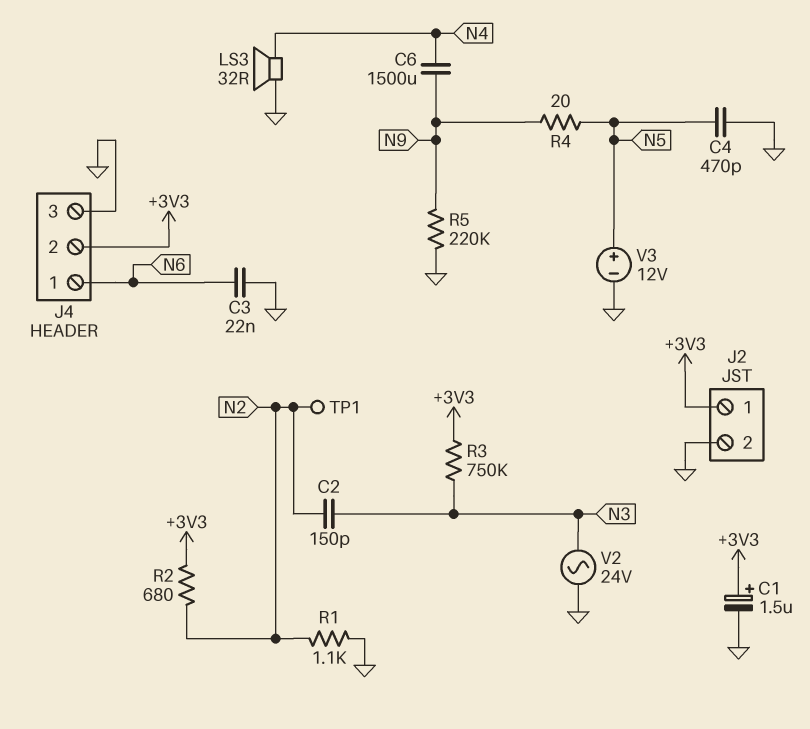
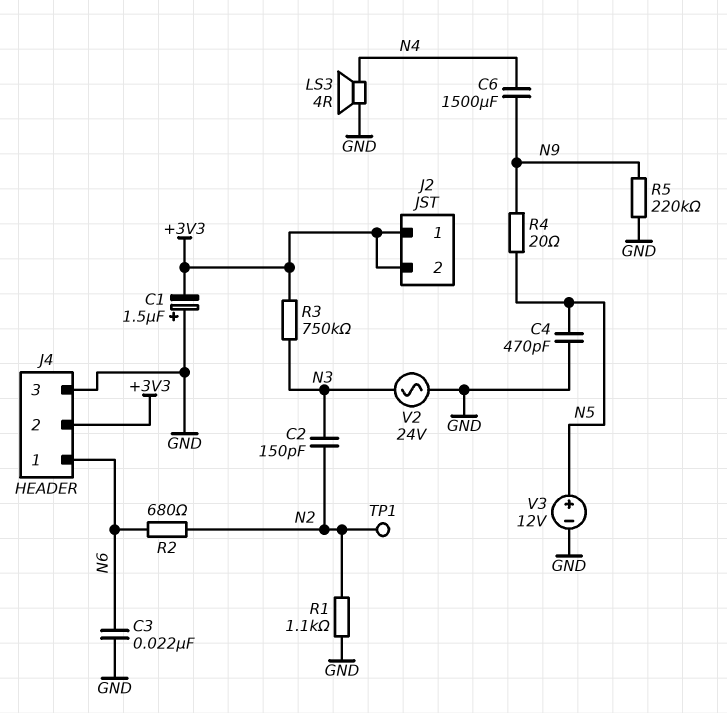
C1: 1.5uF (plus +3V3, minus GND) -> 1.5uF (plus GND, minus +3V3)
J2 pin 2: GND -> +3V3
LS3: speaker 32R (GND, N4) -> speaker 4R (GND, N4)
R2: 680 (+3V3, N2) -> 680 (N2, N6)

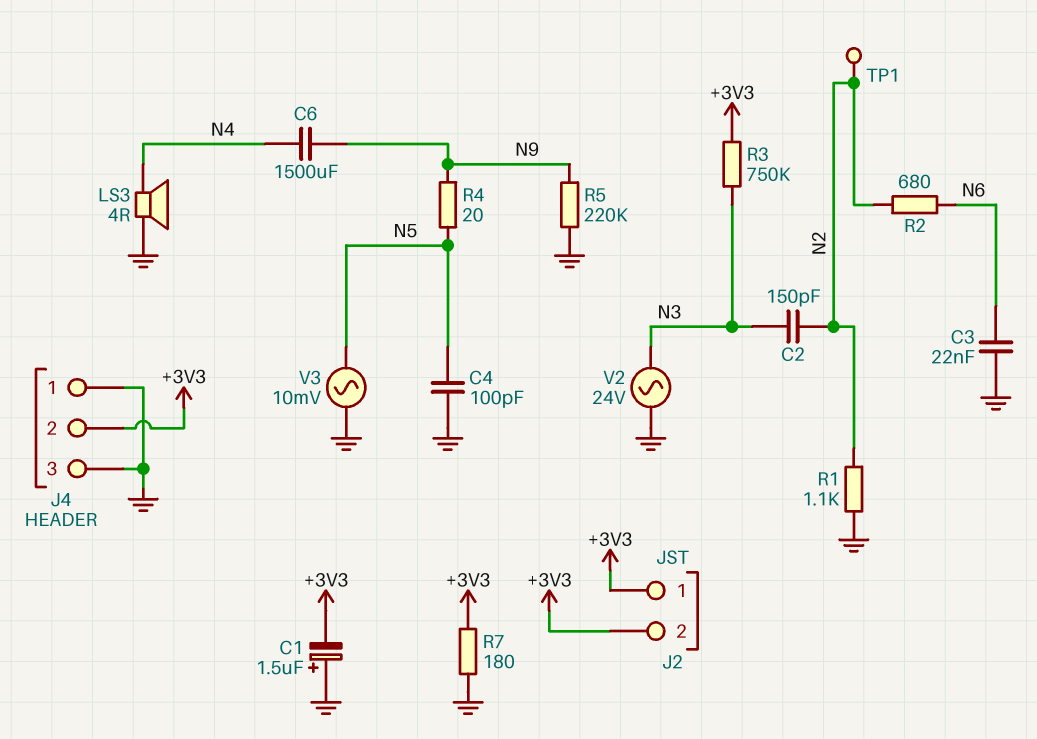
C4: 470pF (GND, N5) -> 100pF (GND, N5)
J4 pin 1: N6 -> GND
R7: none -> 180 (+3V3, GND)
V3: 12V (plus N5, minus GND) -> AC 10mV (GND, N5)

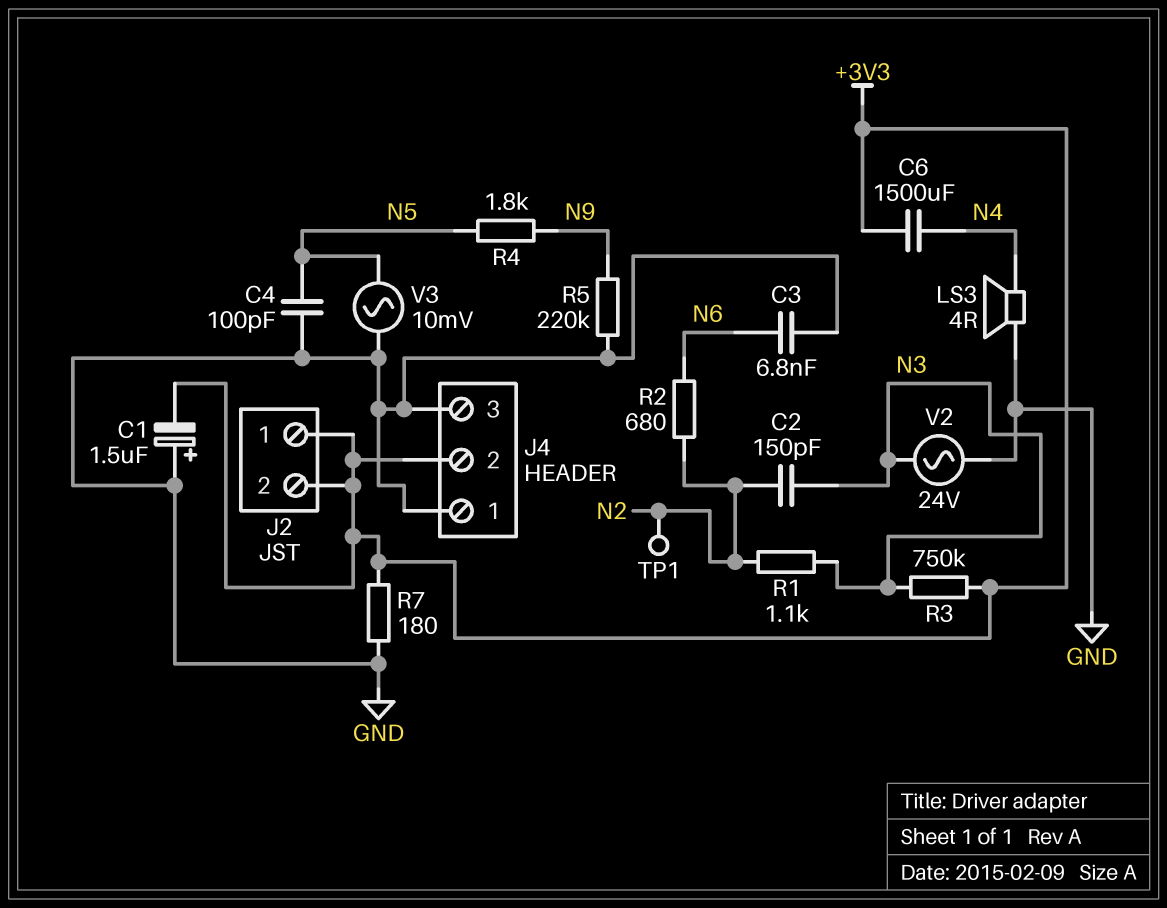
C3: 22nF (GND, N6) -> 6.8nF (GND, N6)
C6: 1500uF (N4, N9) -> 1500uF (+3V3, N4)
R1: 1.1k (GND, N2) -> 1.1k (N2, N3)
R4: 20 (N5, N9) -> 1.8k (N5, N9)

